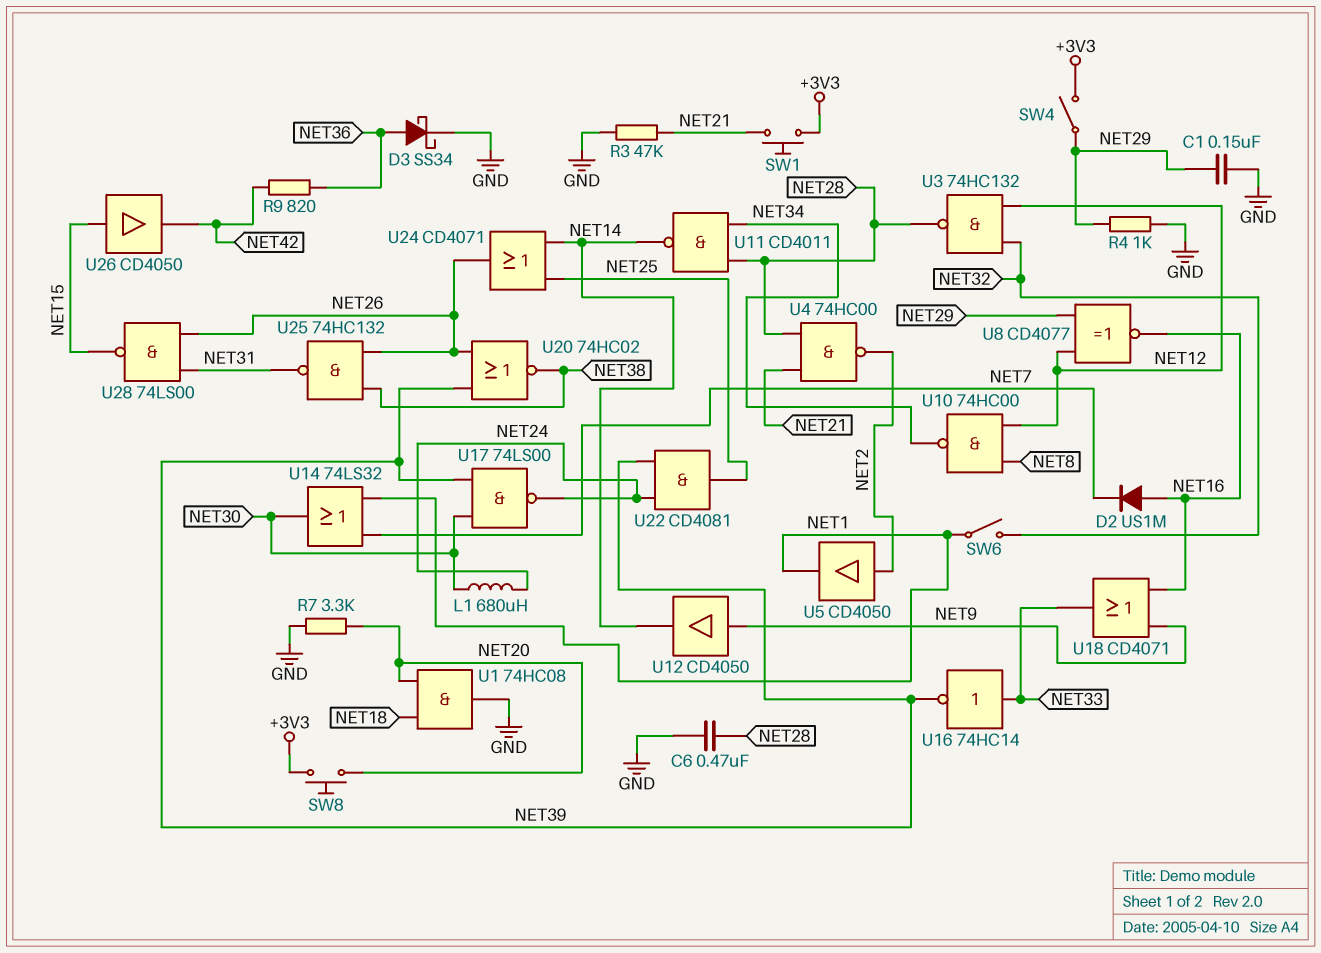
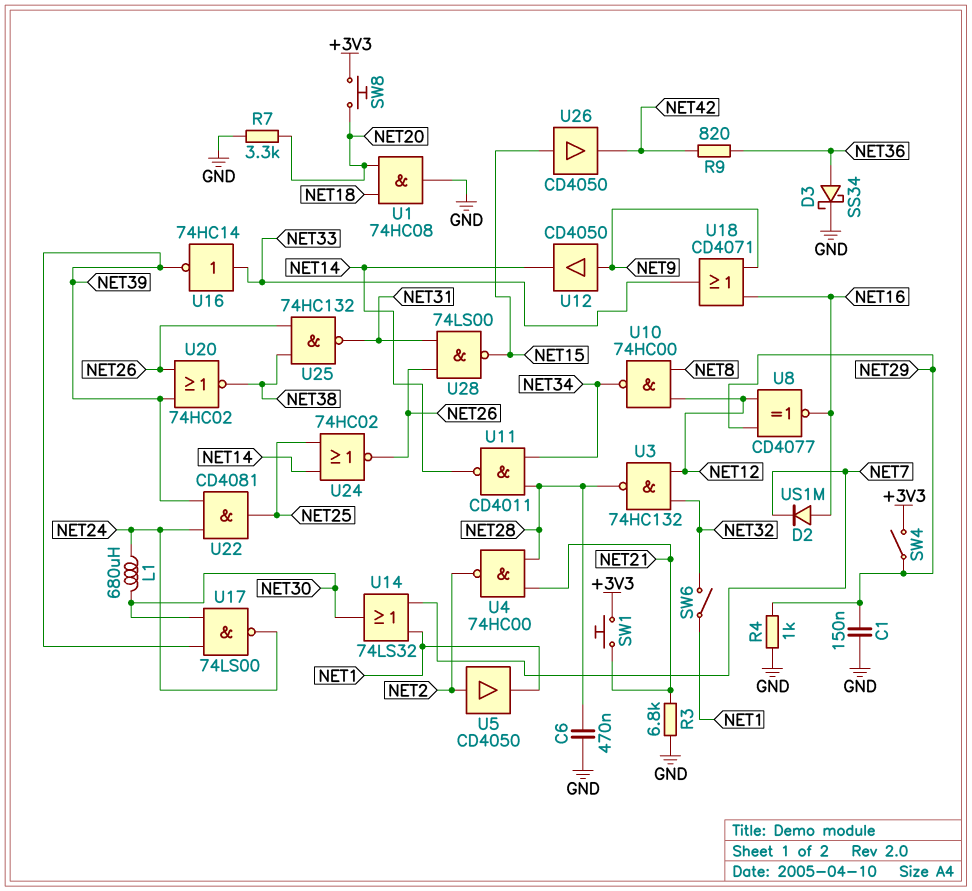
R3: 47k (GND, NET21) -> 6.8k (GND, NET21)
U24: OR CD4071 (in NET14, in NET25, out NET26) -> NOR 74HC02 (in NET14, in NET25, out NET26)

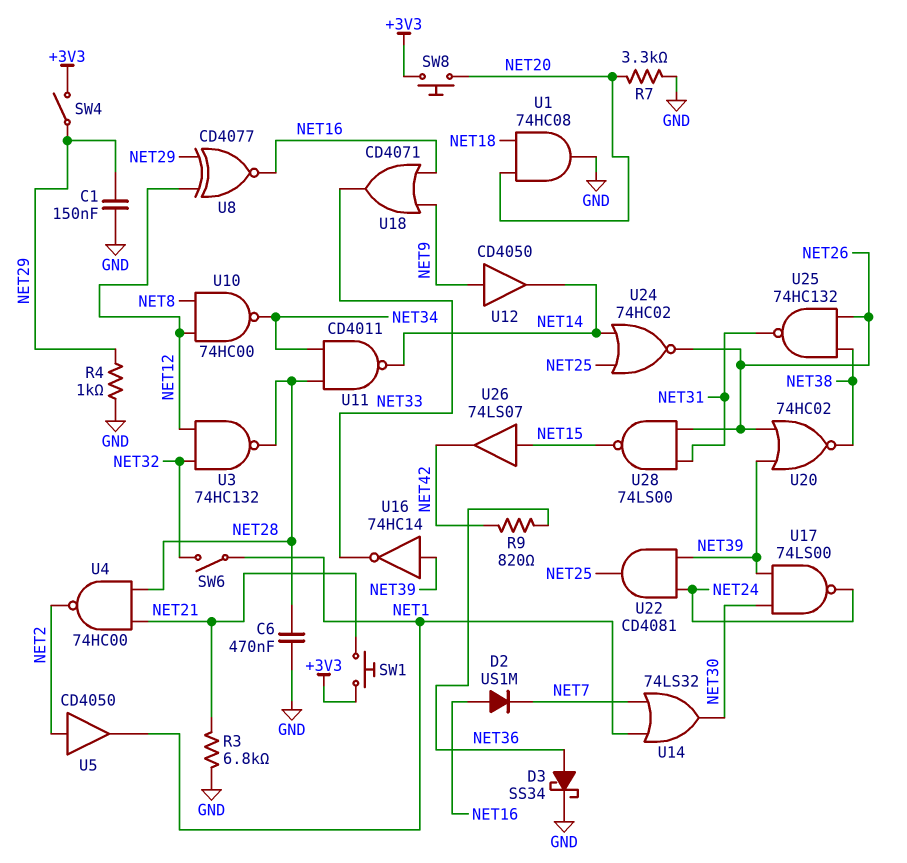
L1: 680uH (NET24, NET30) -> none
U16: NOT 74HC14 (in NET33, out NET39) -> NOT 74HC14 (in NET39, out NET33)
U26: buffer CD4050 (in NET15, out NET42) -> buffer 74LS07 (in NET15, out NET42)

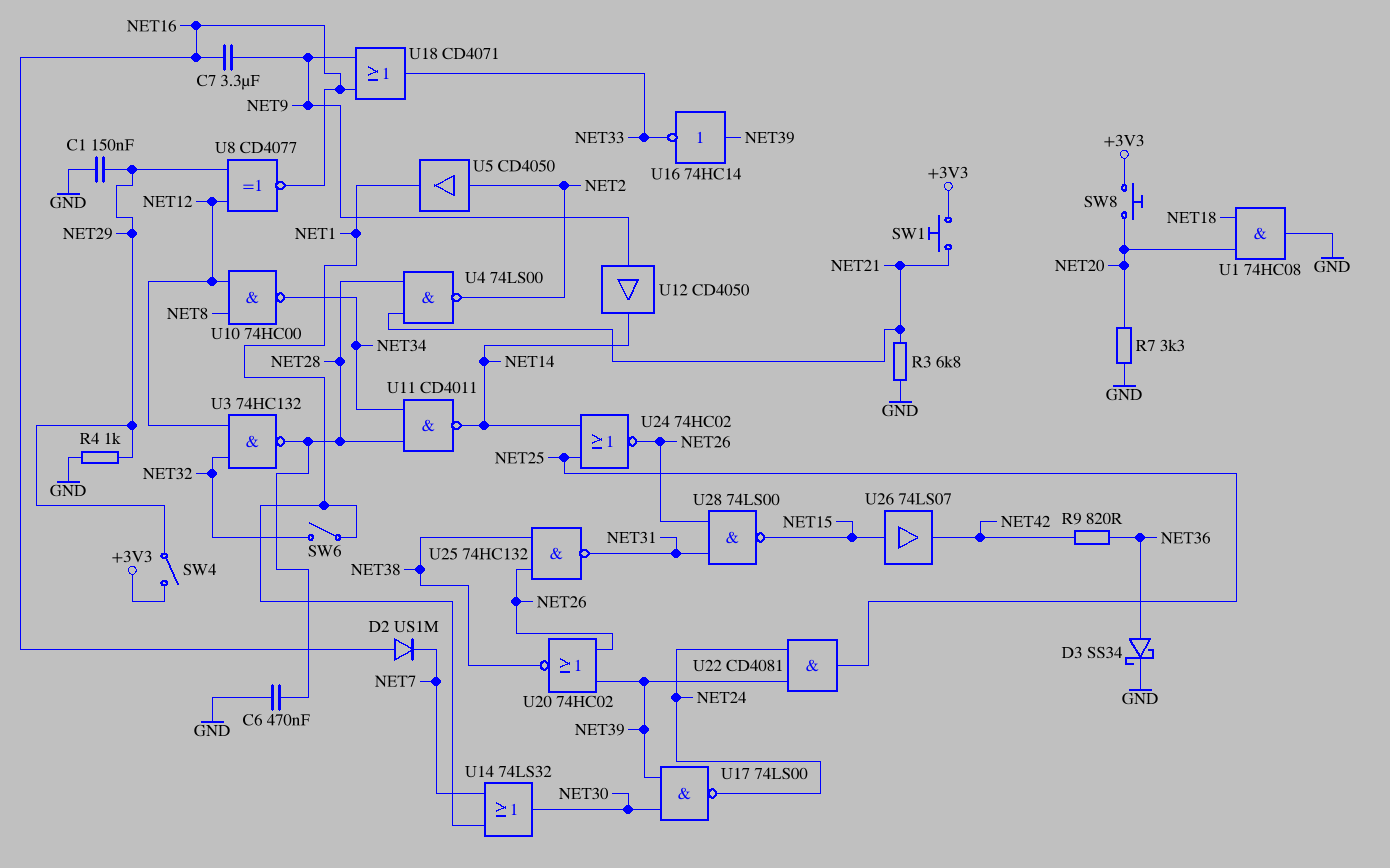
C7: none -> 3.3uF (NET9, NET16)
U4: NAND 74HC00 (in NET21, in NET28, out NET2) -> NAND 74LS00 (in NET21, in NET28, out NET2)

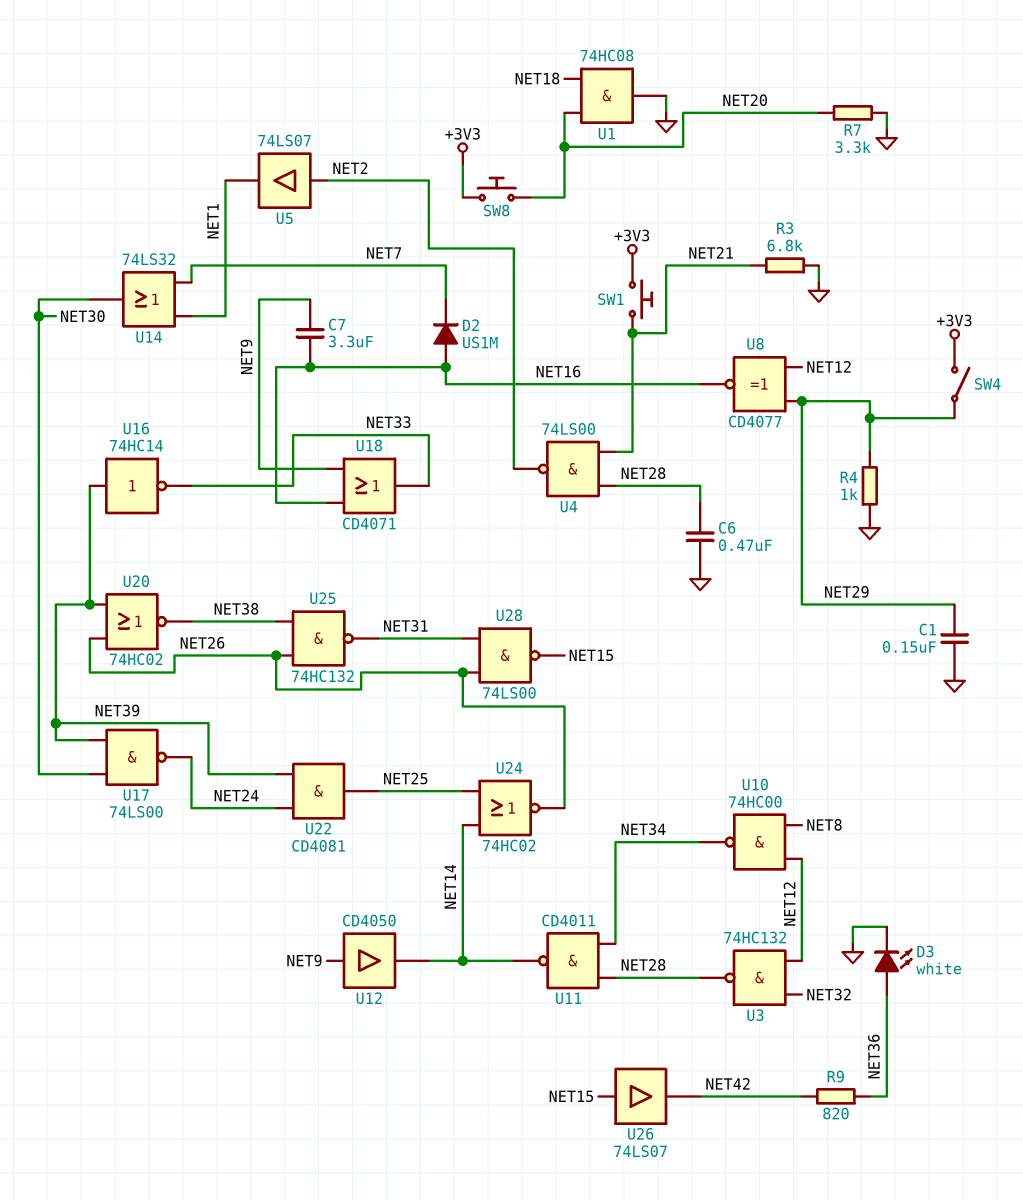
D3: schottky SS34 (A NET36, K GND) -> LED white (A NET36, K GND)
SW6: switch (NET1, NET32) -> none
U5: buffer CD4050 (in NET2, out NET1) -> buffer 74LS07 (in NET2, out NET1)

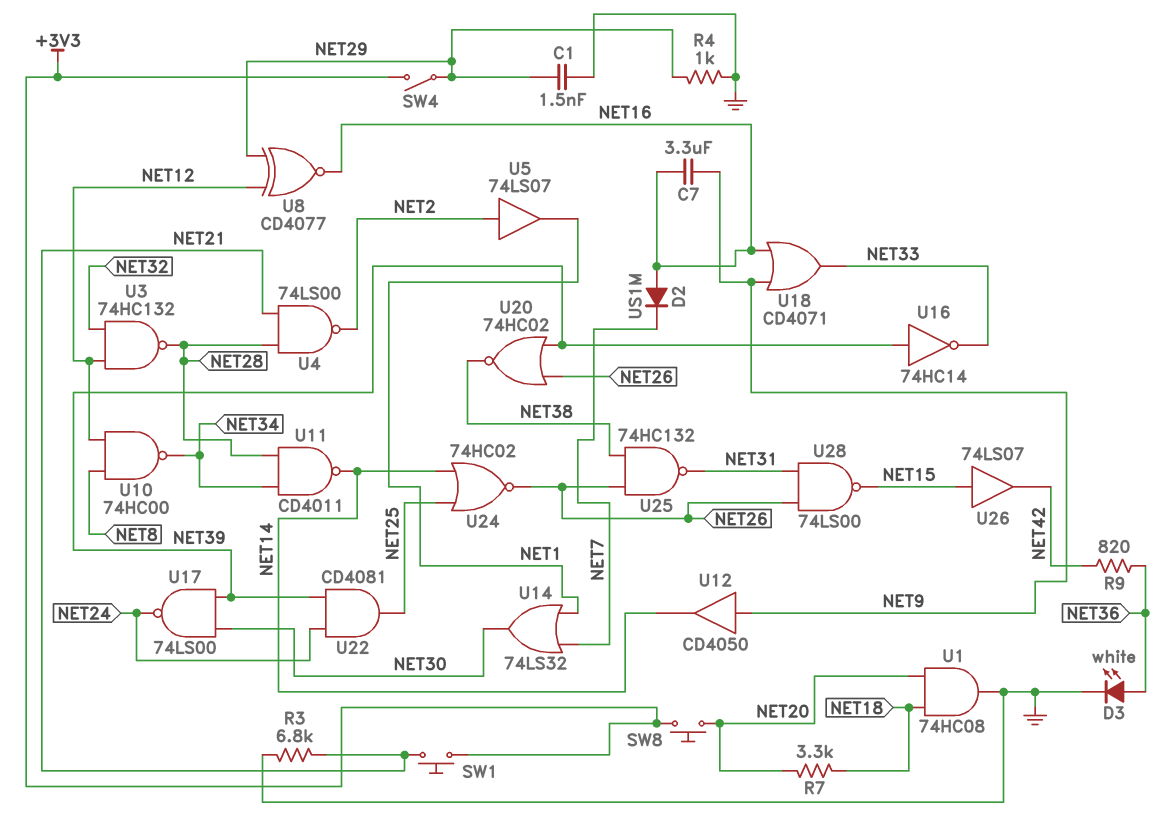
C1: 150nF (GND, NET29) -> 1.5nF (GND, NET29)
C6: 470nF (GND, NET28) -> none
R7: 3.3k (GND, NET20) -> 3.3k (NET18, NET20)

